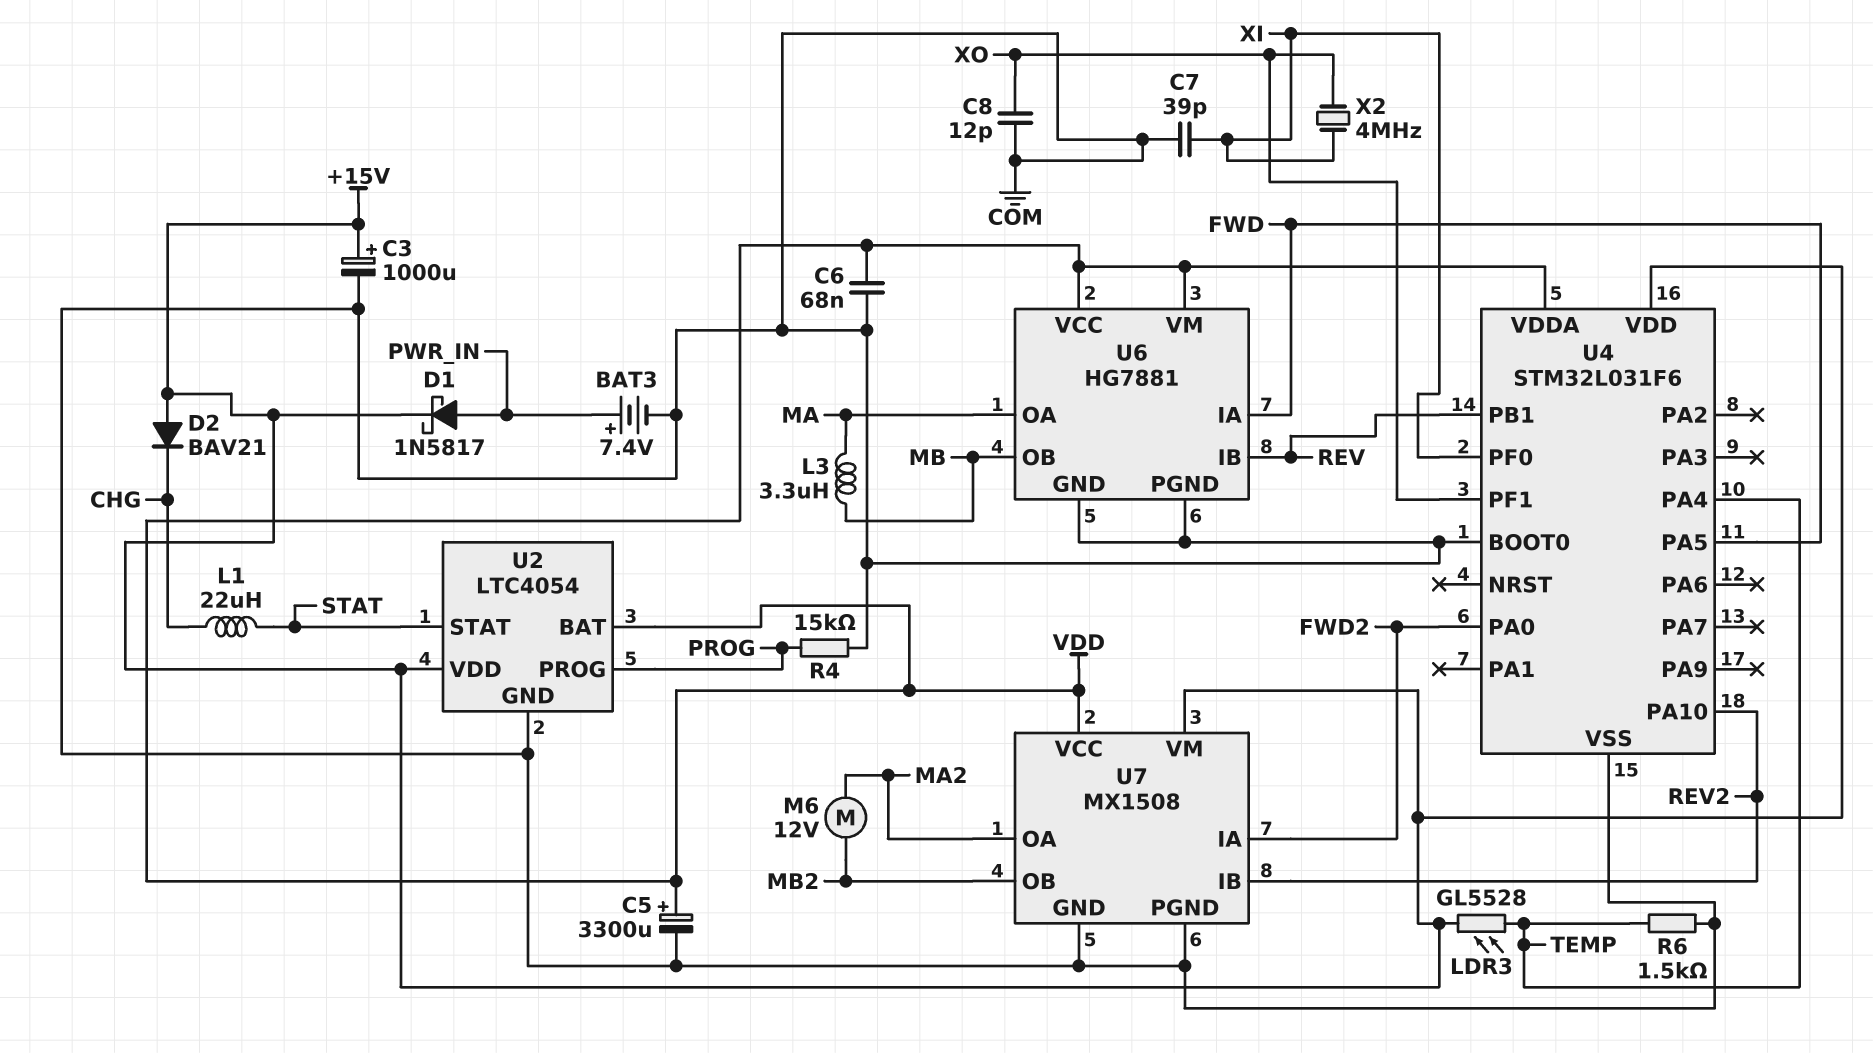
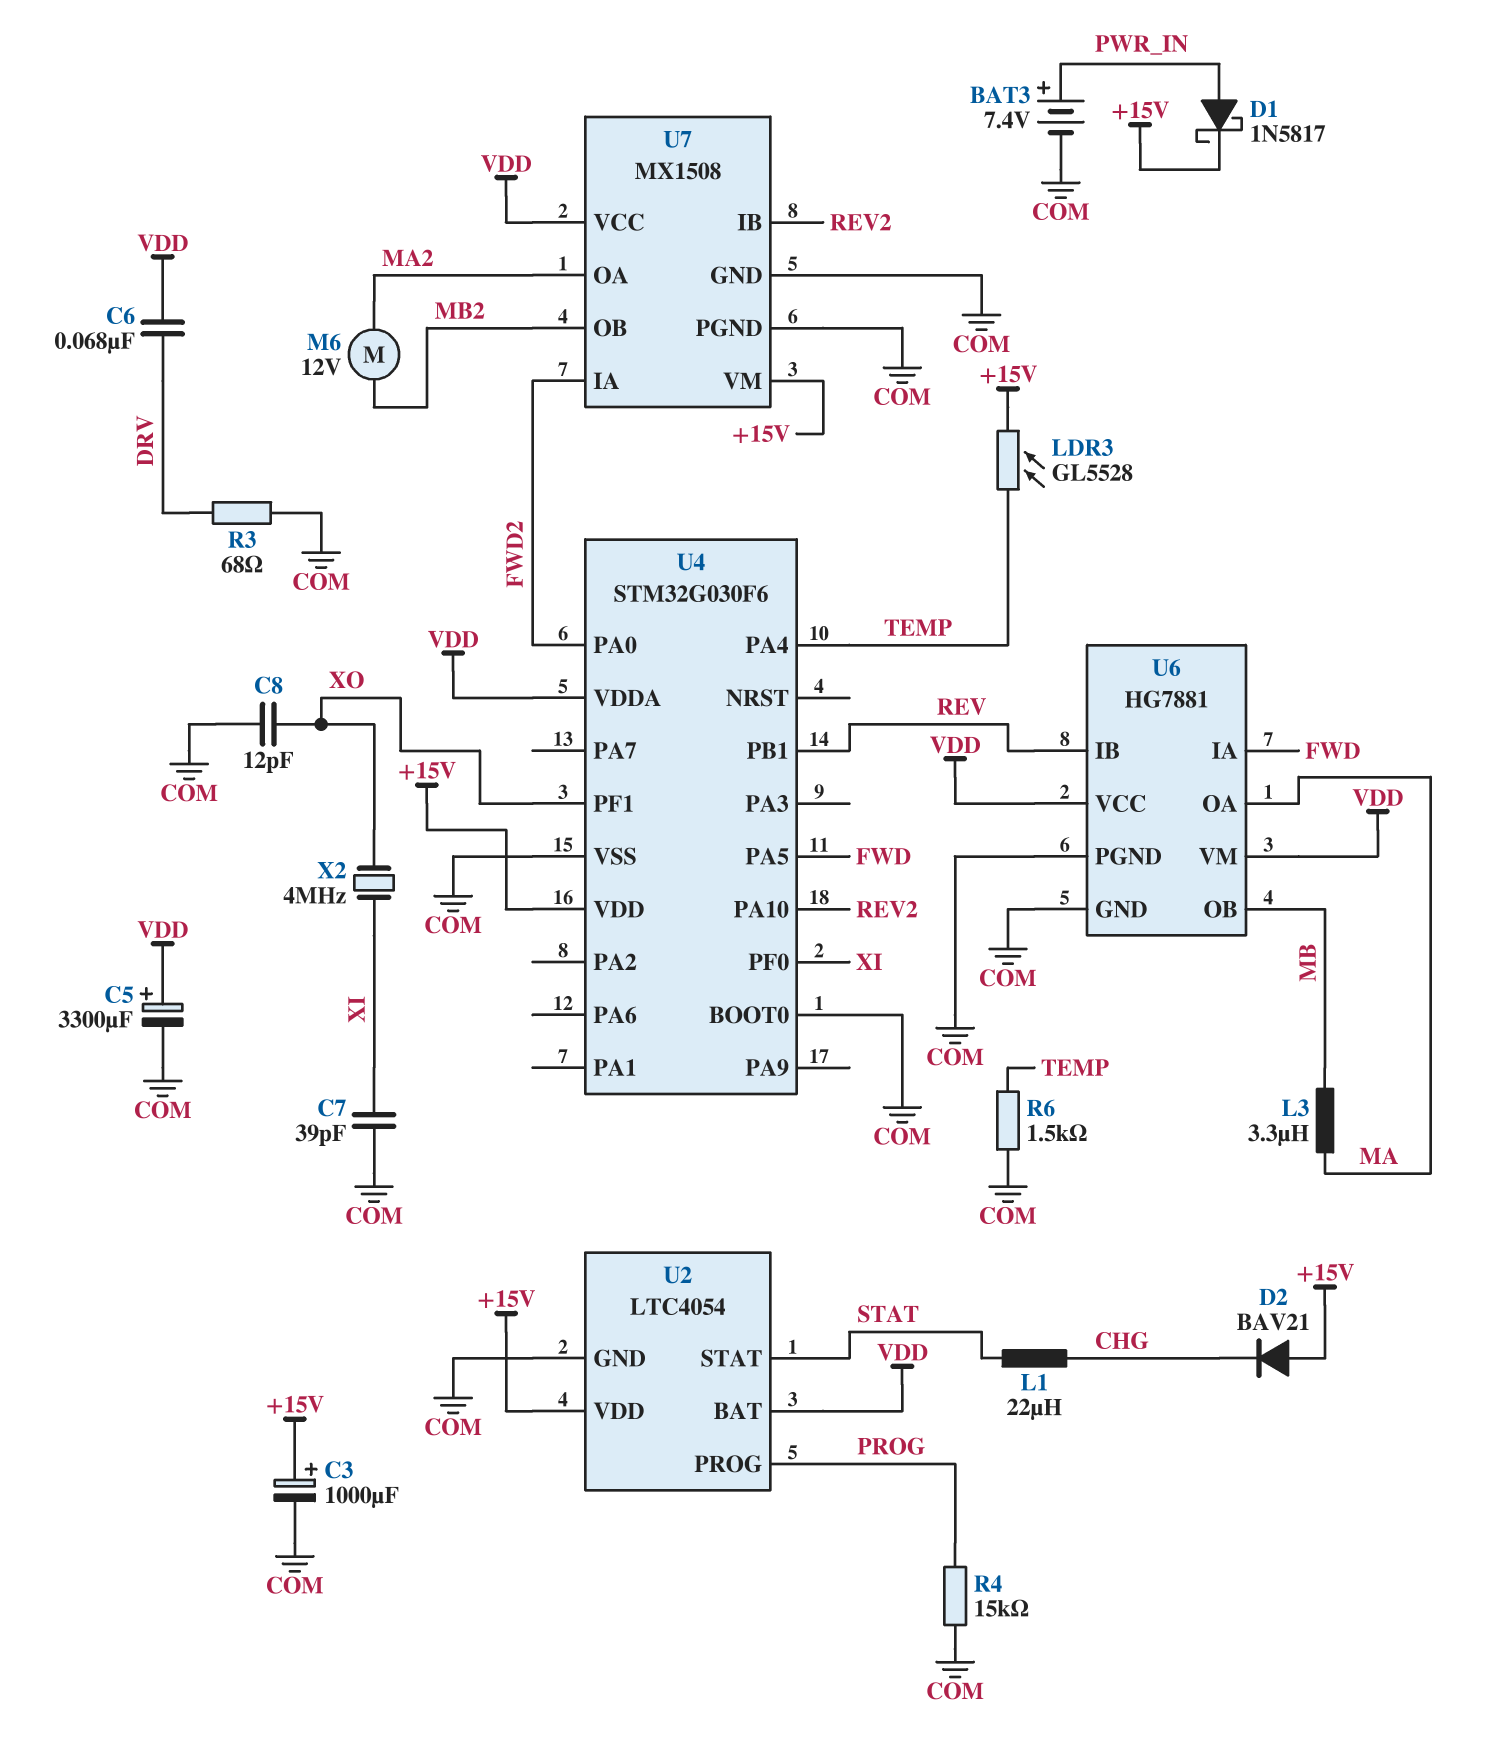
C6: 68nF (COM, VDD) -> 68nF (DRV, VDD)
R3: none -> 68 (COM, DRV)
U4: STM32L031F6 -> STM32G030F6

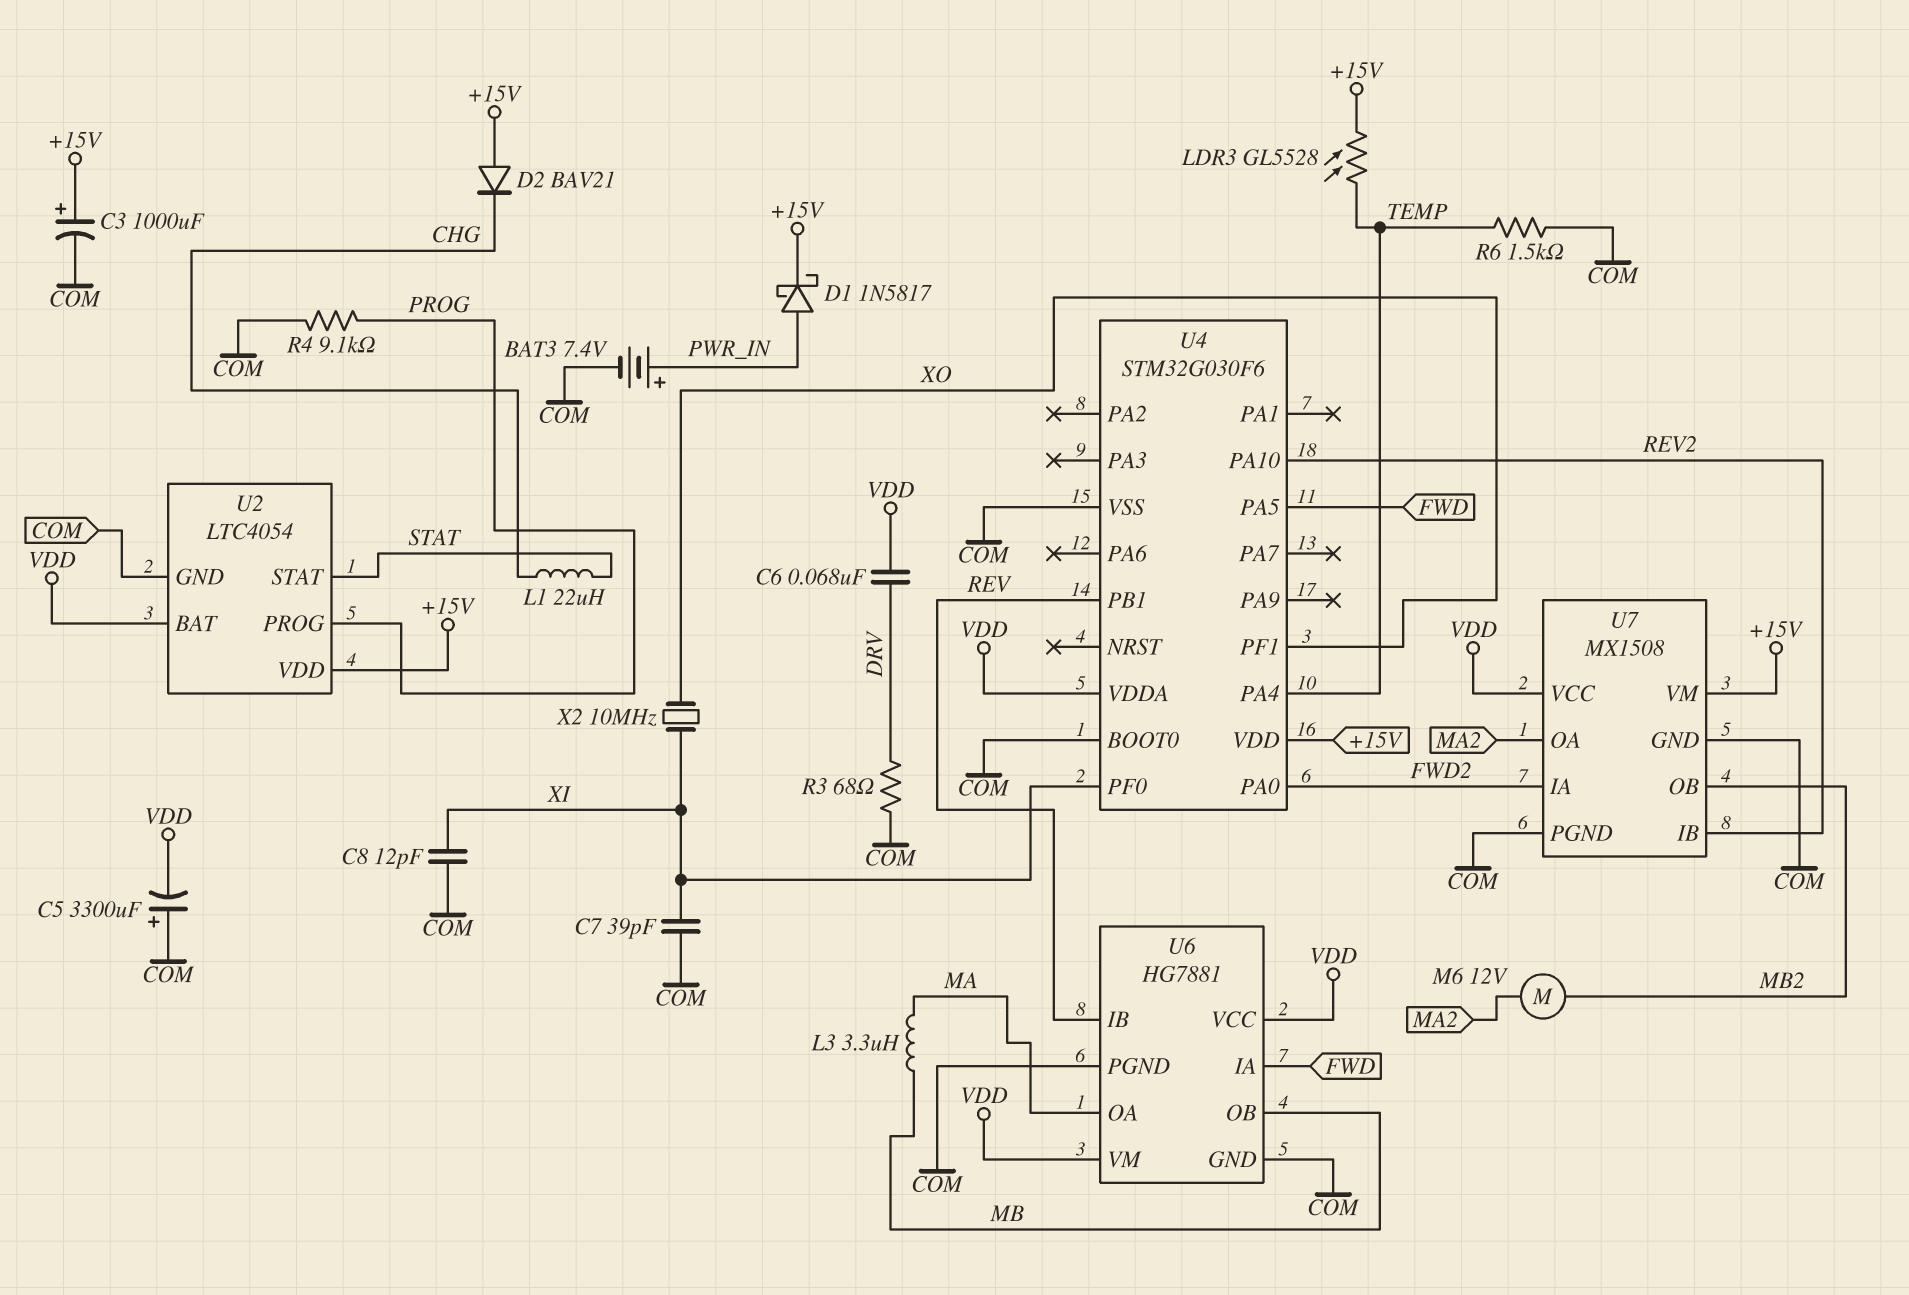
C5: 3300uF (plus VDD, minus COM) -> 3300uF (plus COM, minus VDD)
C8: 12pF (COM, XO) -> 12pF (COM, XI)
R4: 15k (COM, PROG) -> 9.1k (COM, PROG)
X2: 4MHz (XI, XO) -> 10MHz (XI, XO)

